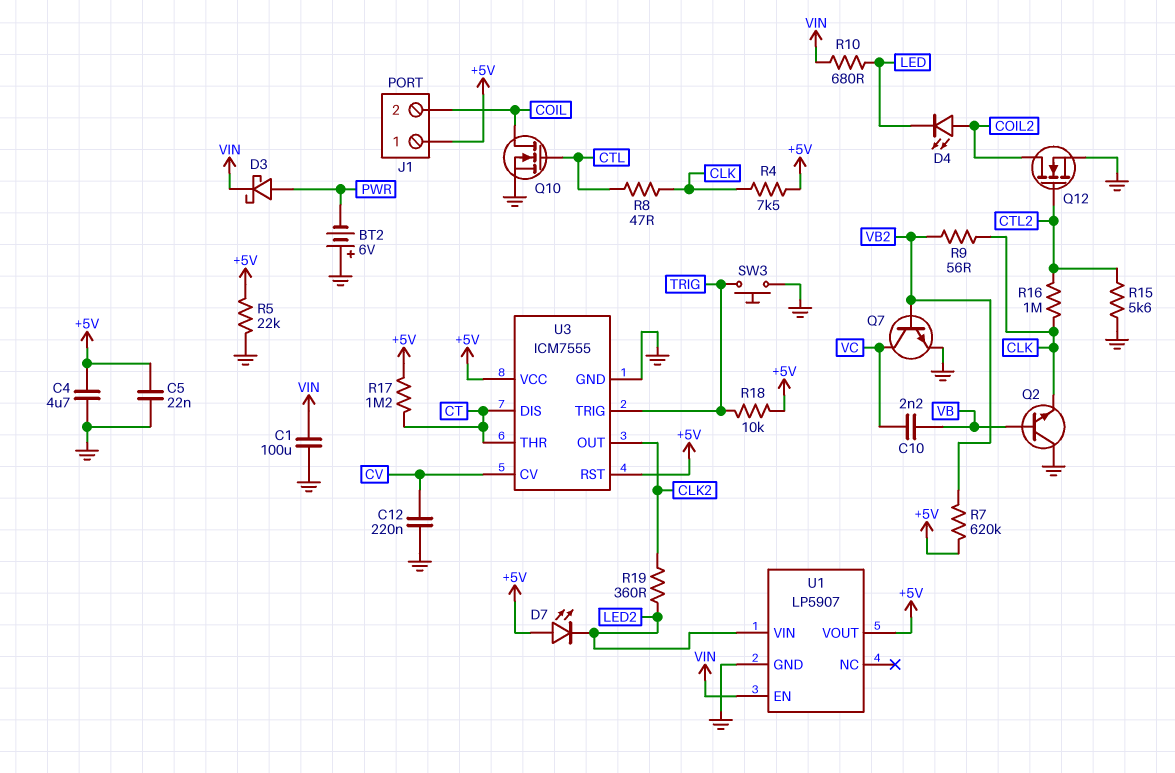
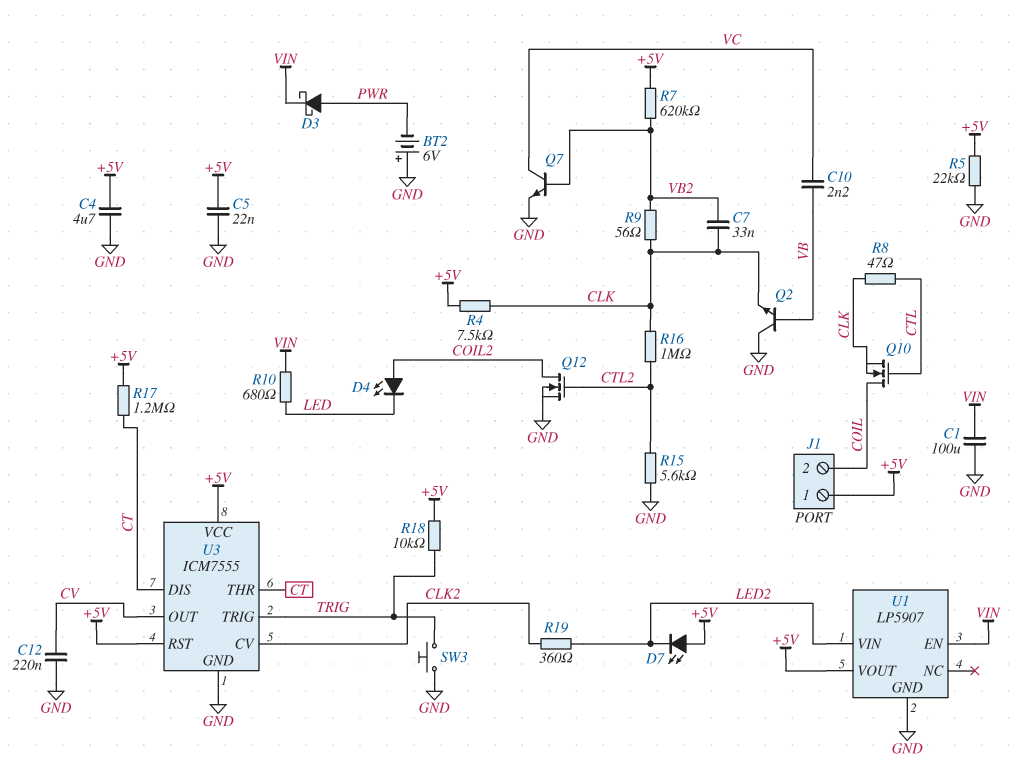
C7: none -> 33nF (CLK, VB2)
Q10: NMOS (G CTL, D COIL, S GND) -> NMOS (G CTL, D COIL, S CLK)
U3 pin CV: CV -> CLK2
U3 pin OUT: CLK2 -> CV

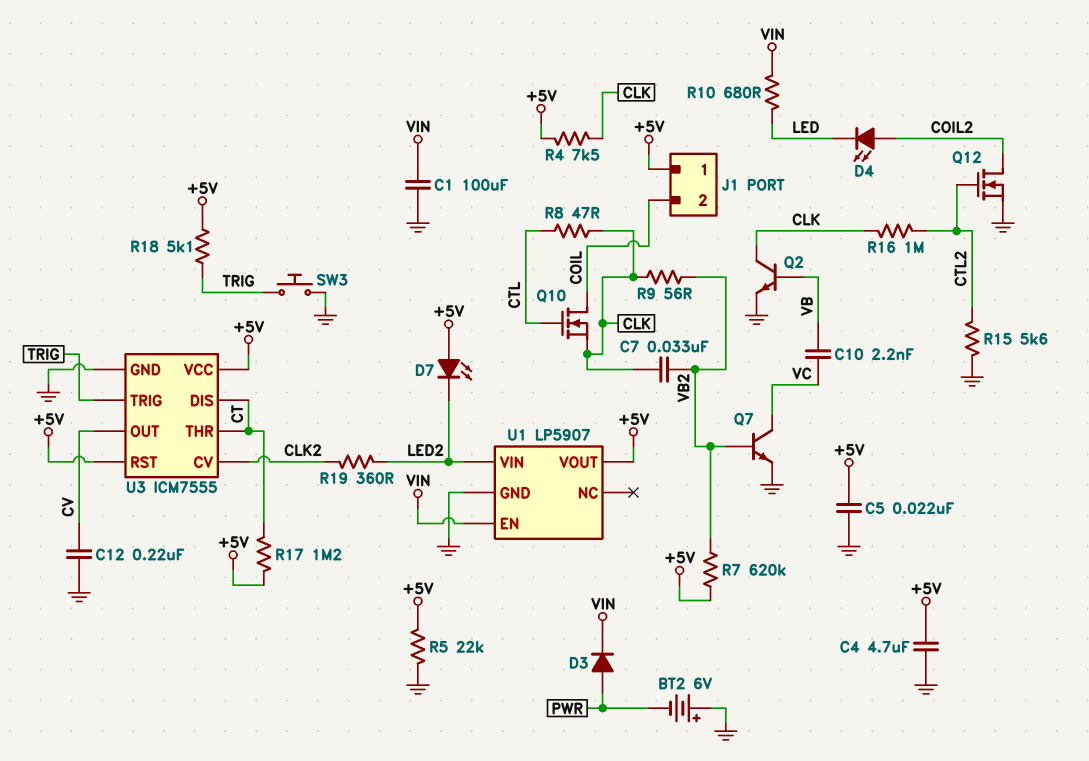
D3: schottky (A PWR, K VIN) -> diode (A PWR, K VIN)
Q2: NPN (B VB, C GND, E CLK) -> NPN (B VB, C CLK, E GND)
R18: 10k (+5V, TRIG) -> 5.1k (+5V, TRIG)

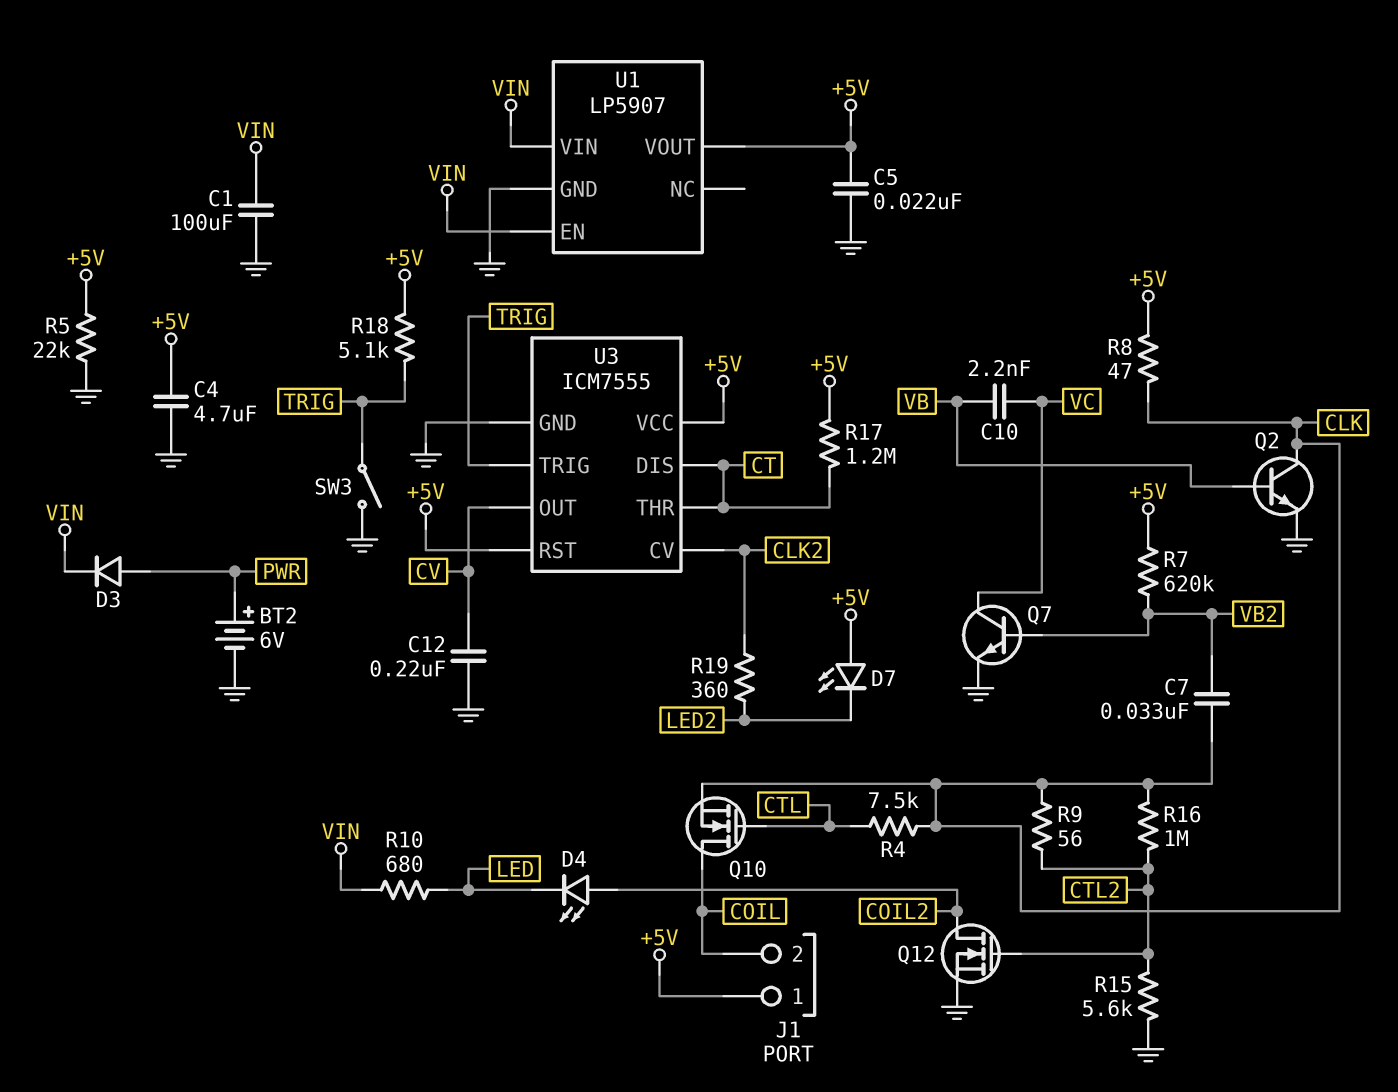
BT2: 6V (plus GND, minus PWR) -> 6V (plus PWR, minus GND)
R4: 7.5k (+5V, CLK) -> 7.5k (CLK, CTL)
R8: 47 (CLK, CTL) -> 47 (+5V, CLK)
R9: 56 (CLK, VB2) -> 56 (CLK, CTL2)
SW3: button (GND, TRIG) -> switch (GND, TRIG)
U1 pin VIN: LED2 -> VIN

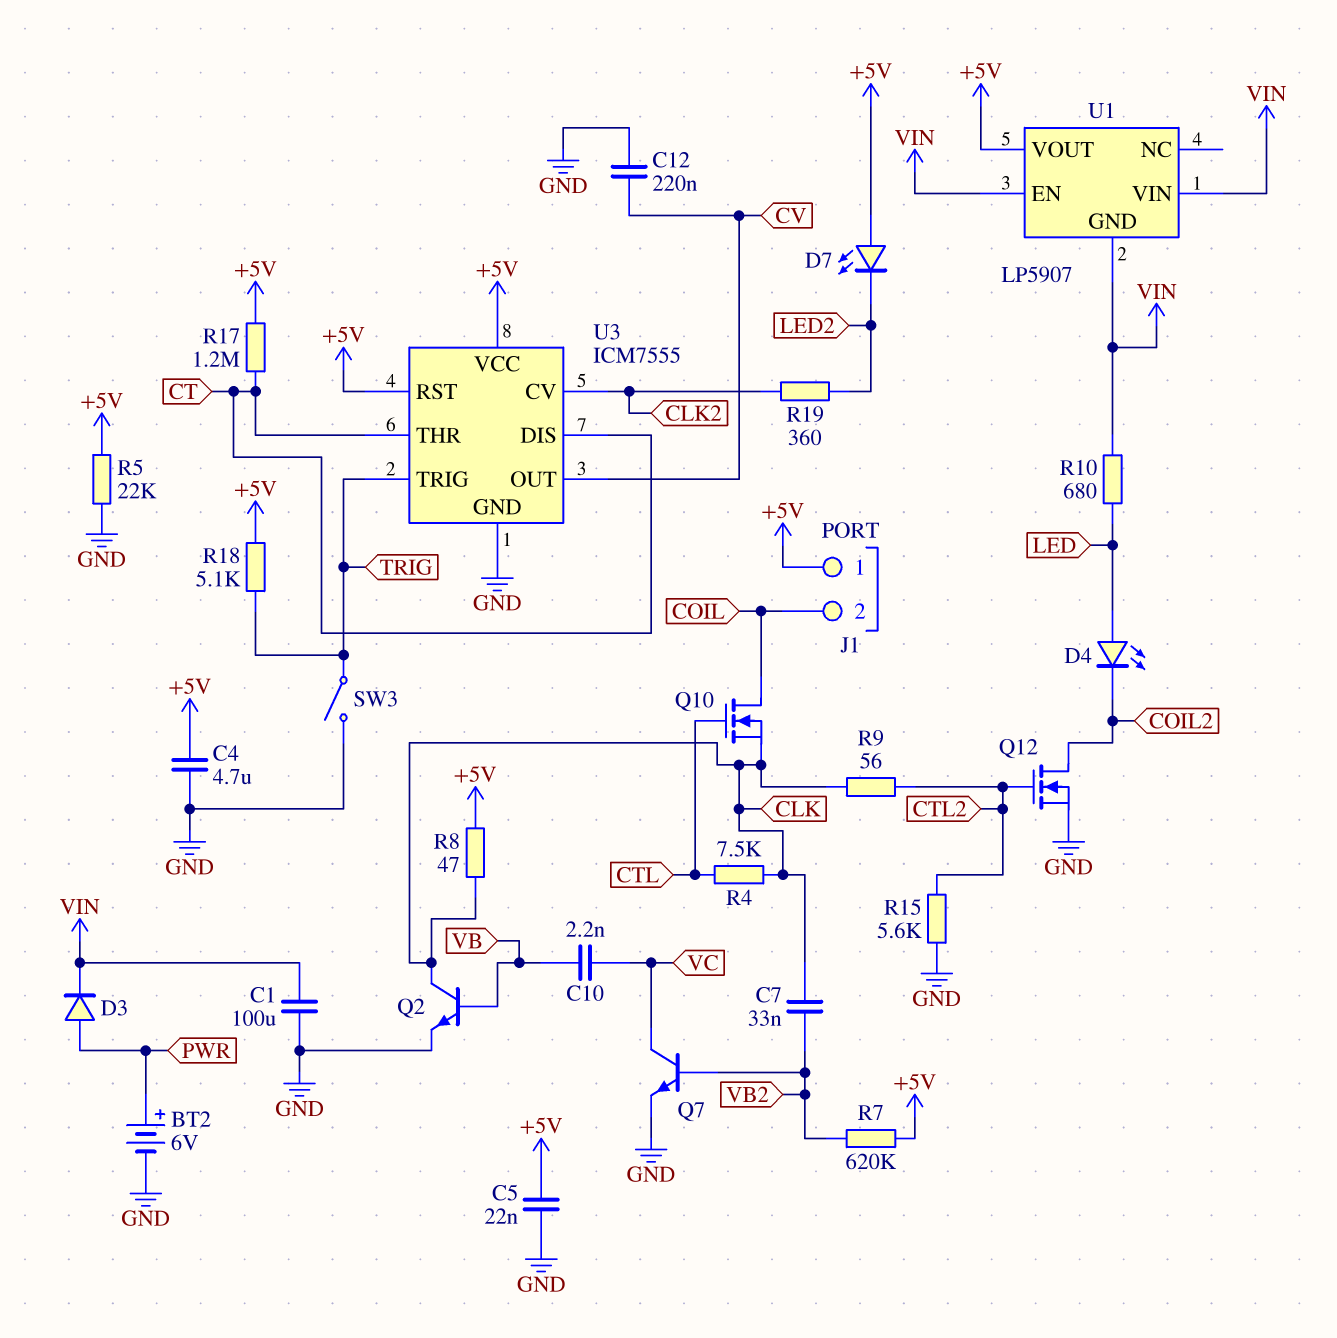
D4: LED (A COIL2, K LED) -> LED (A LED, K COIL2)
R16: 1M (CLK, CTL2) -> none
U1 pin GND: GND -> VIN

